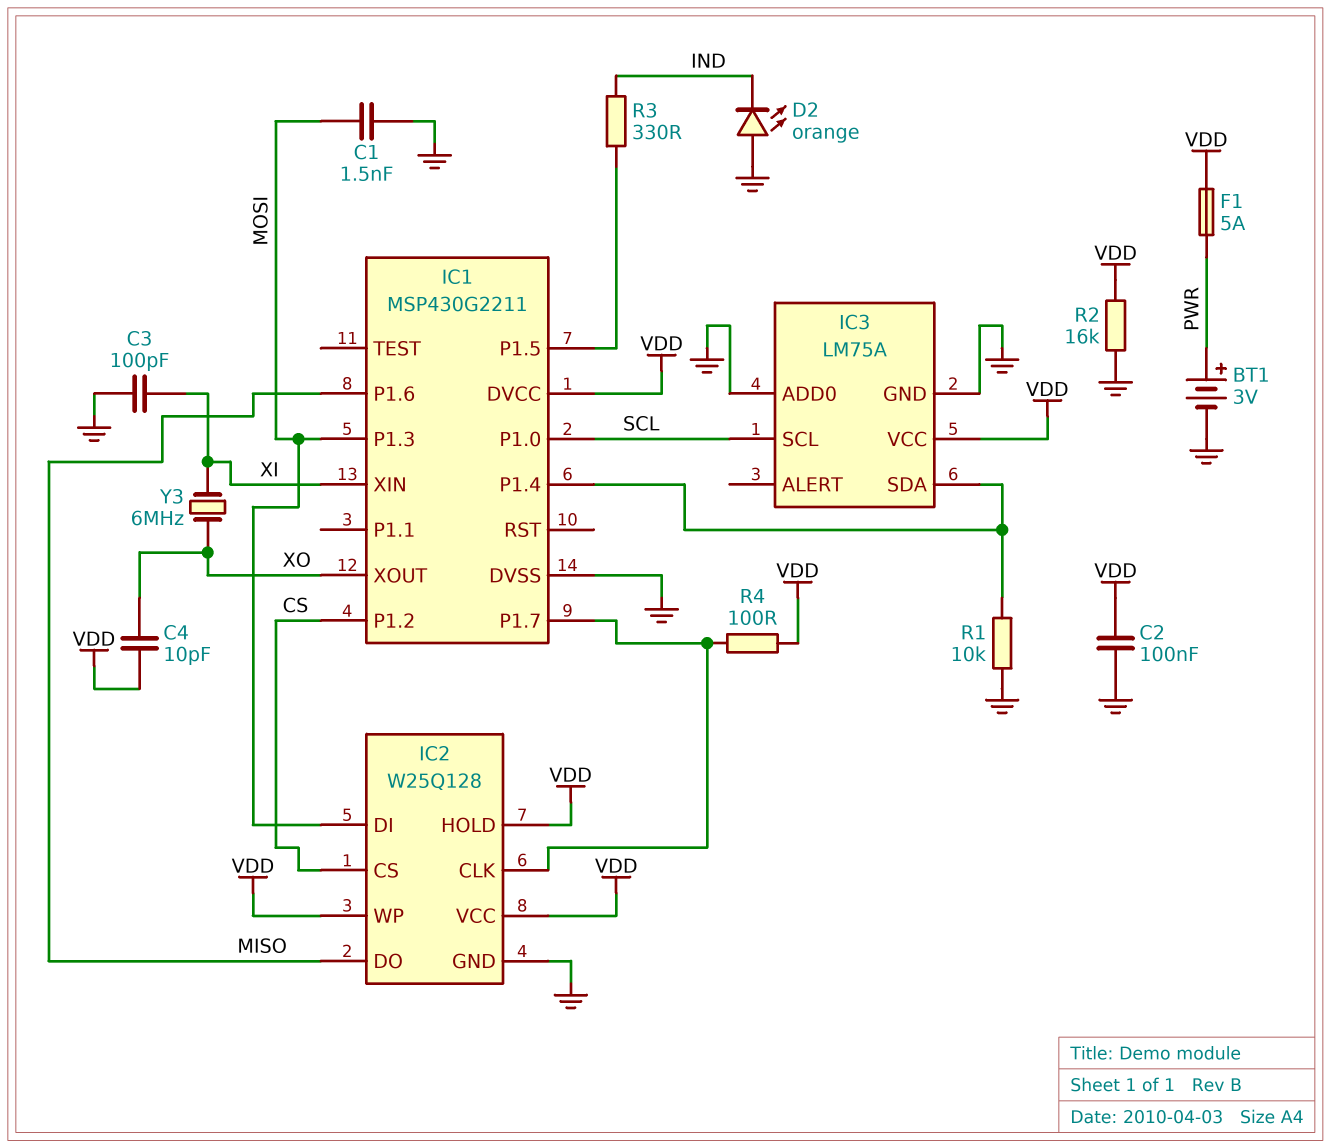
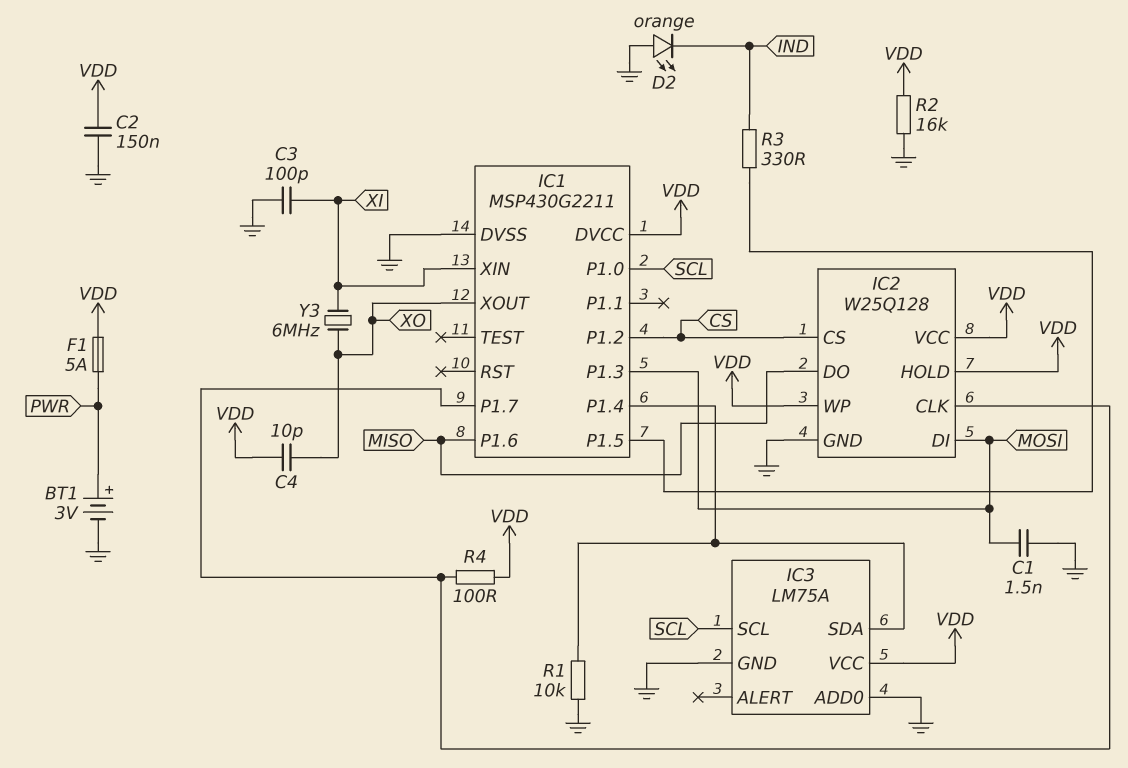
C2: 100nF (GND, VDD) -> 150nF (GND, VDD)

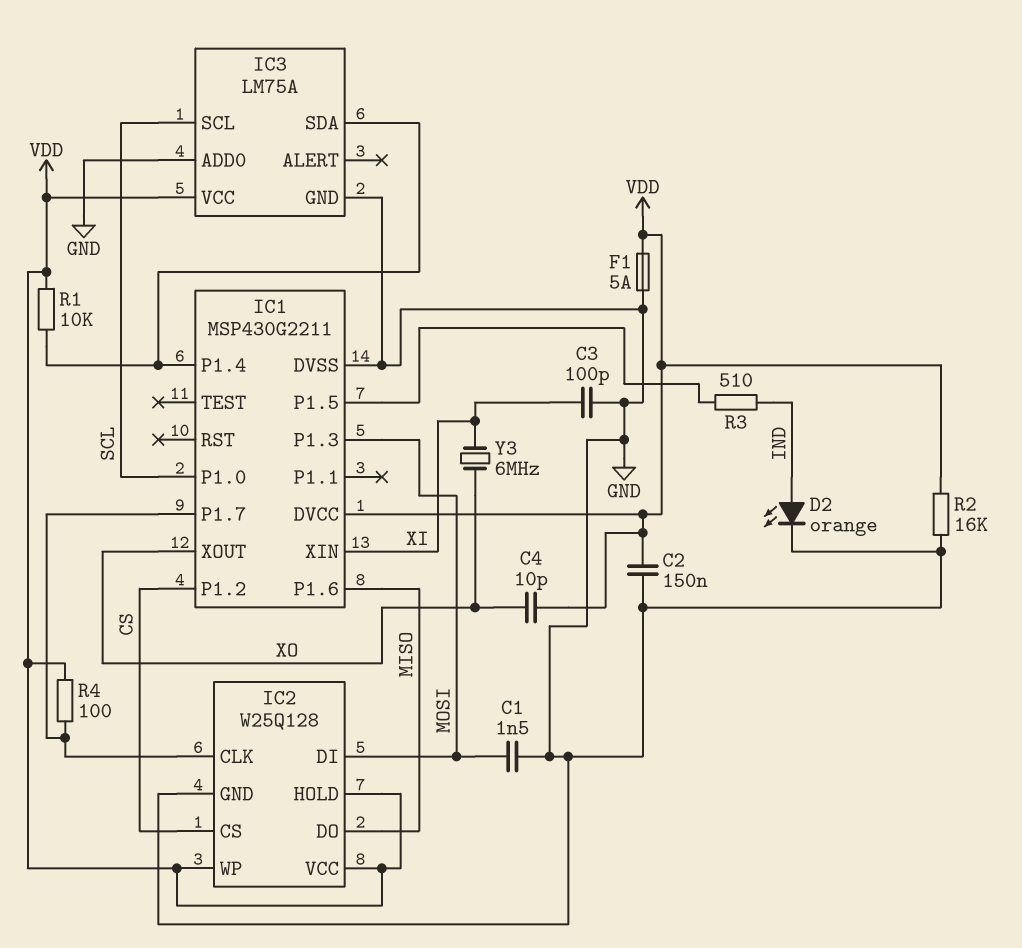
BT1: 3V (plus PWR, minus GND) -> none
D2: LED orange (A GND, K IND) -> LED orange (A IND, K GND)
F1: 5A (PWR, VDD) -> 5A (GND, VDD)
R1: 10k (GND, IC1/P1.4) -> 10k (IC1/P1.4, VDD)
R3: 330 (IC1/P1.5, IND) -> 510 (IC1/P1.5, IND)

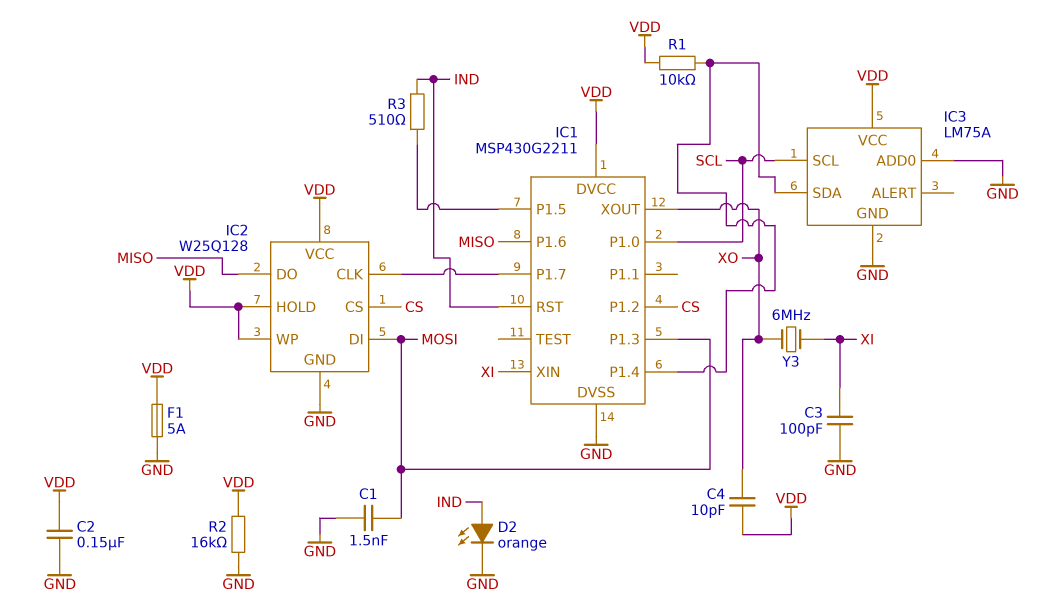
IC1 pin RST: none -> IND
R4: 100 (IC1/P1.7, VDD) -> none

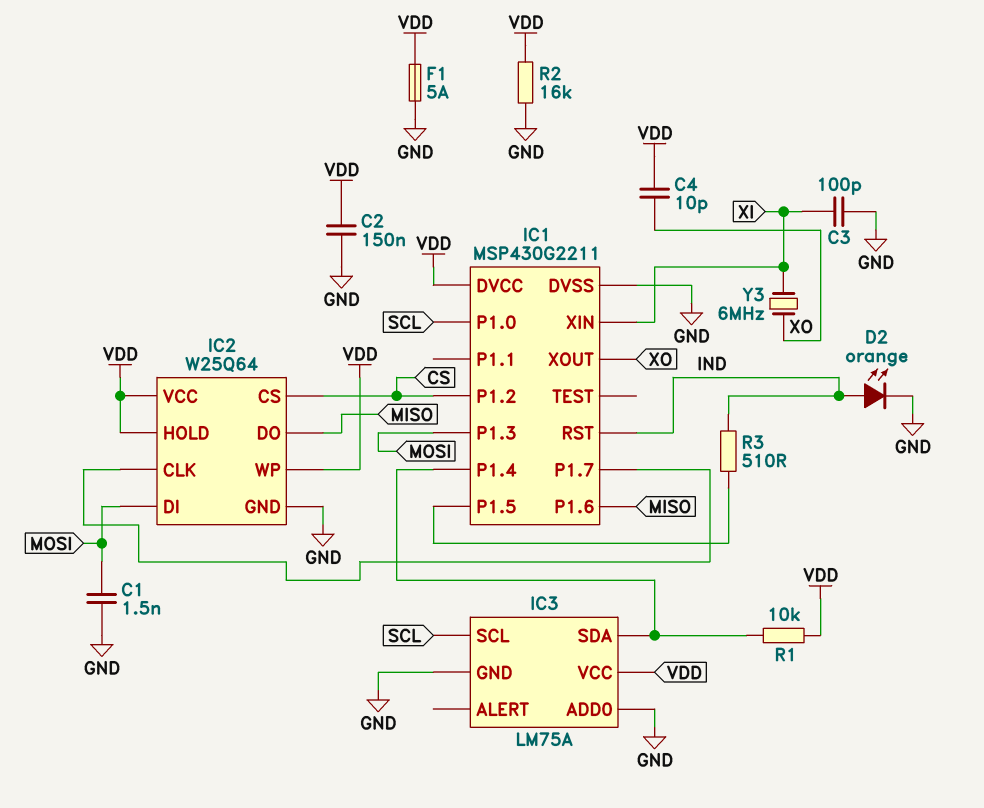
IC2: W25Q128 -> W25Q64

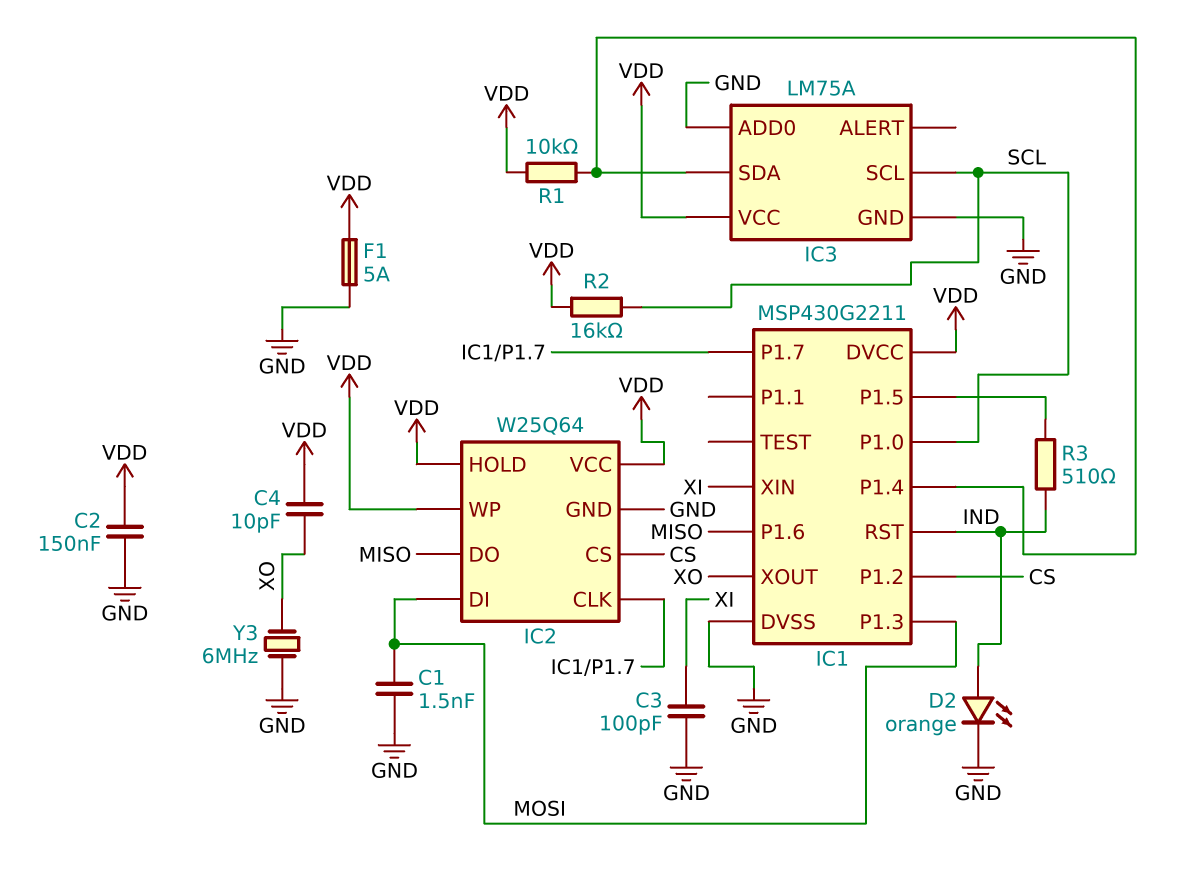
R2: 16k (GND, VDD) -> 16k (SCL, VDD)
Y3: 6MHz (XI, XO) -> 6MHz (GND, XO)

